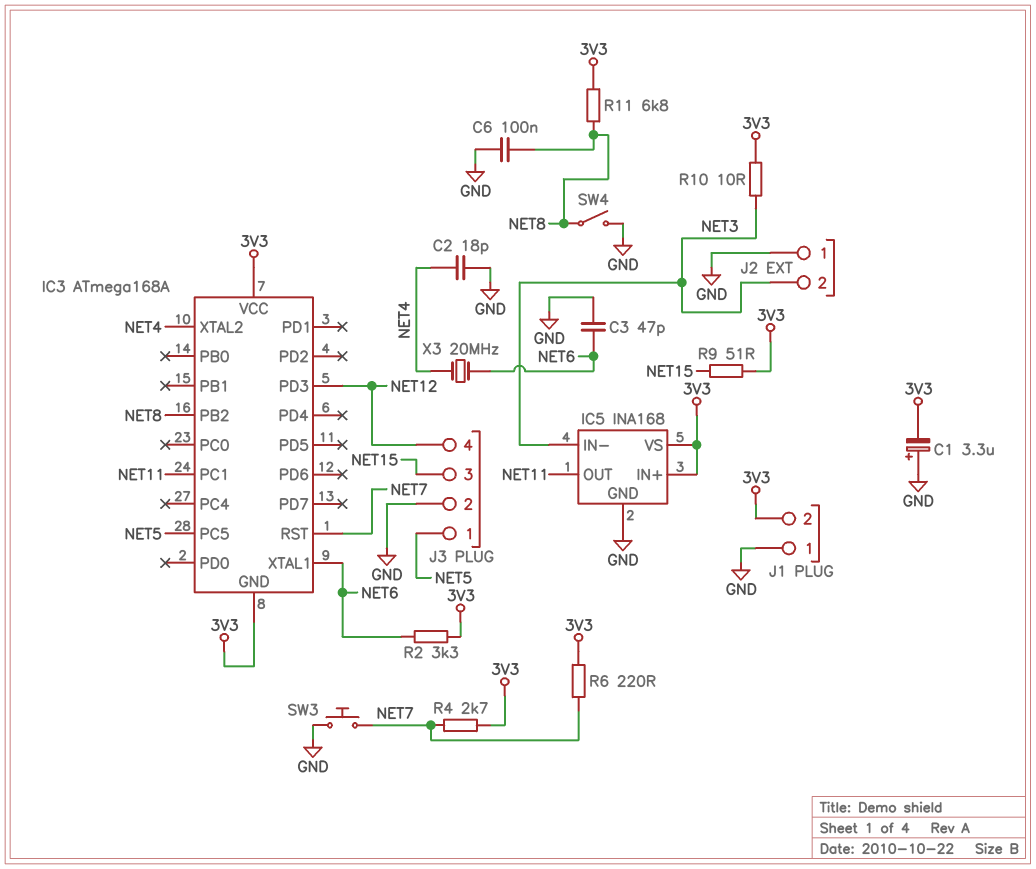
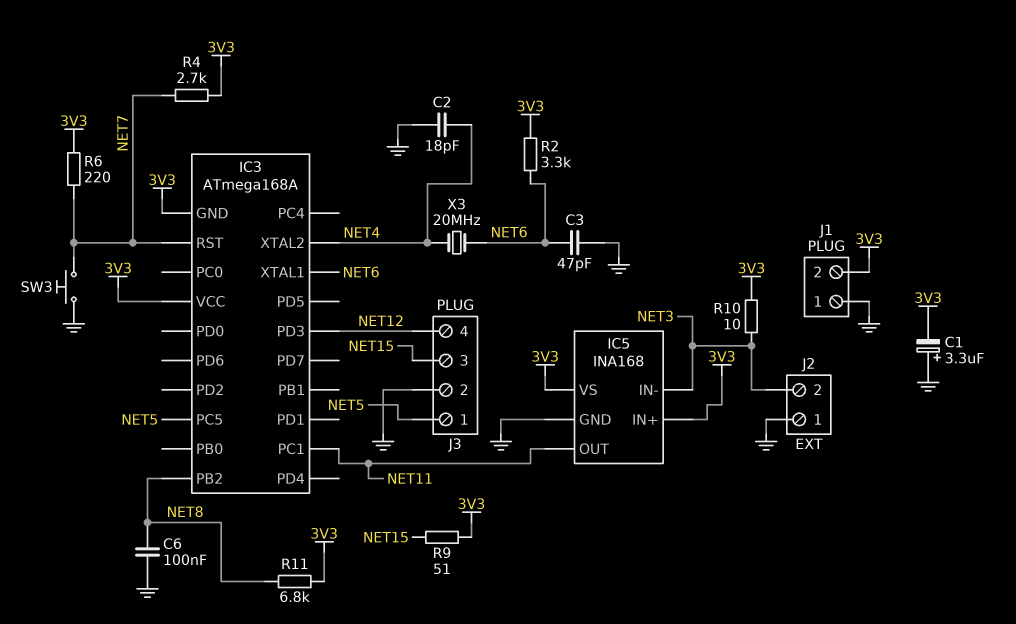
SW4: switch (GND, NET8) -> none

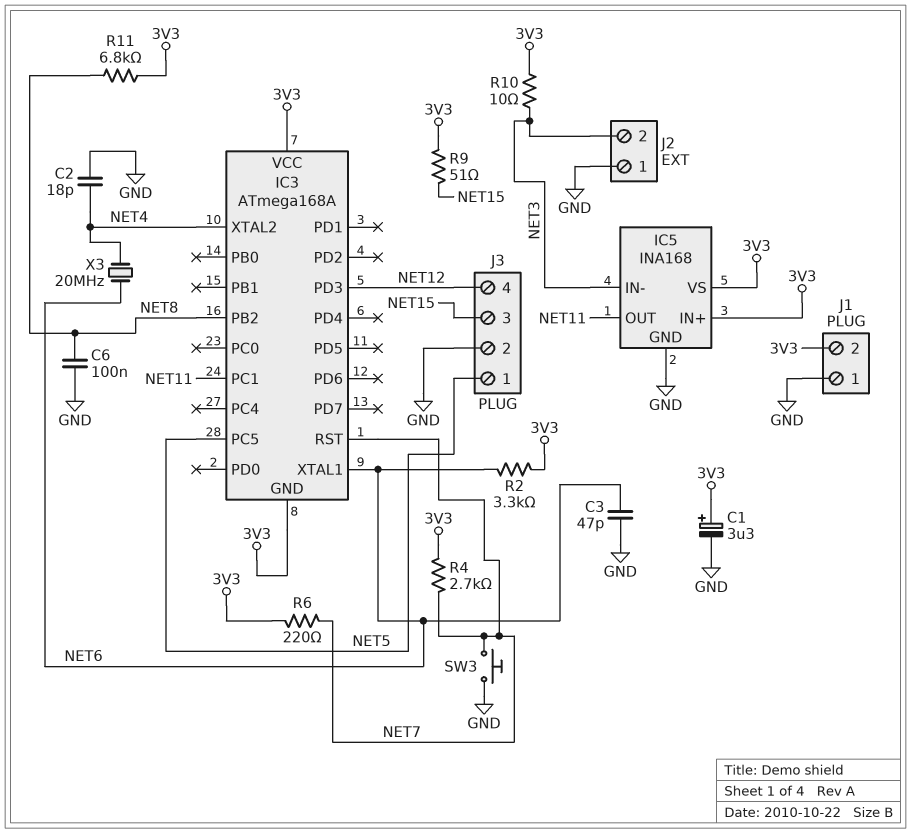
C1: 3.3uF (plus GND, minus 3V3) -> 3.3uF (plus 3V3, minus GND)

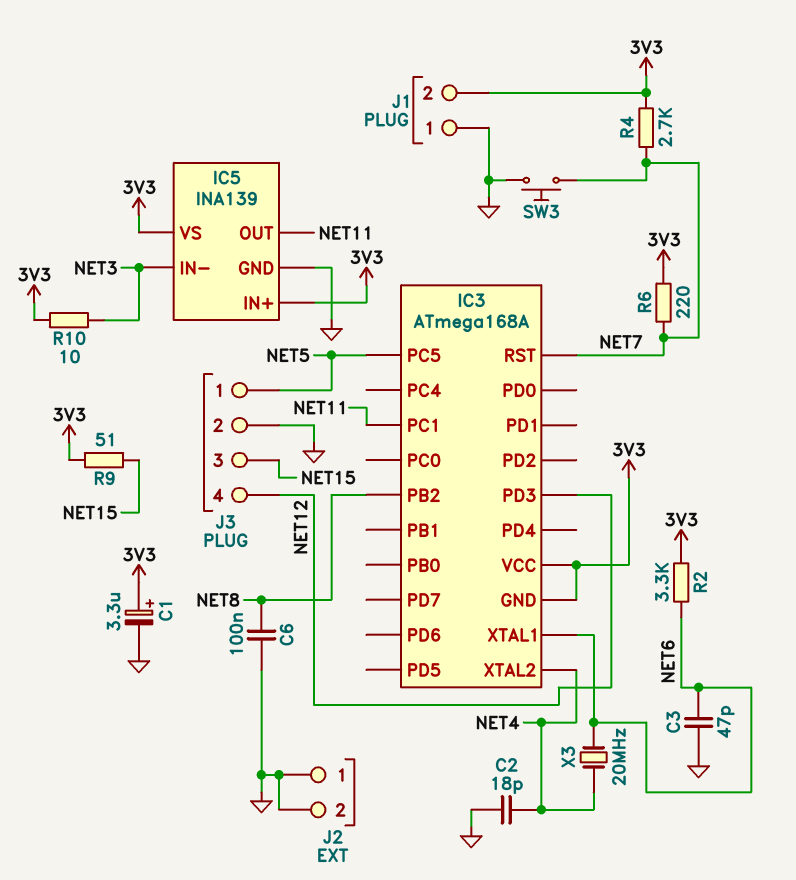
IC5: INA168 -> INA139
J2 pin 2: NET3 -> GND
R11: 6.8k (3V3, NET8) -> none

